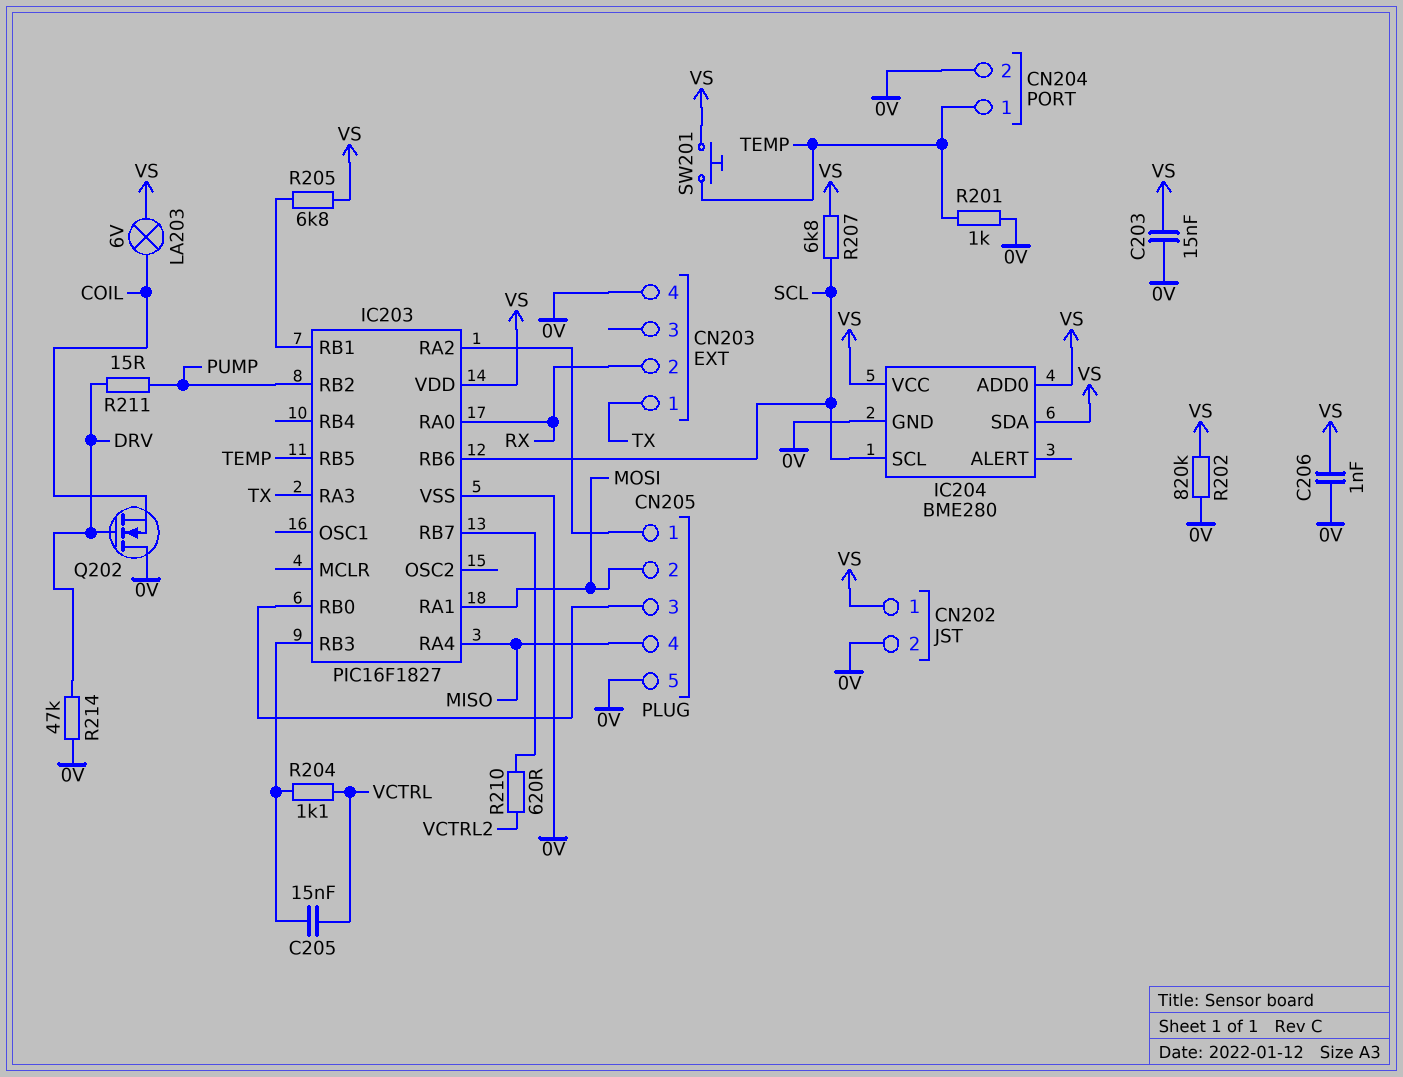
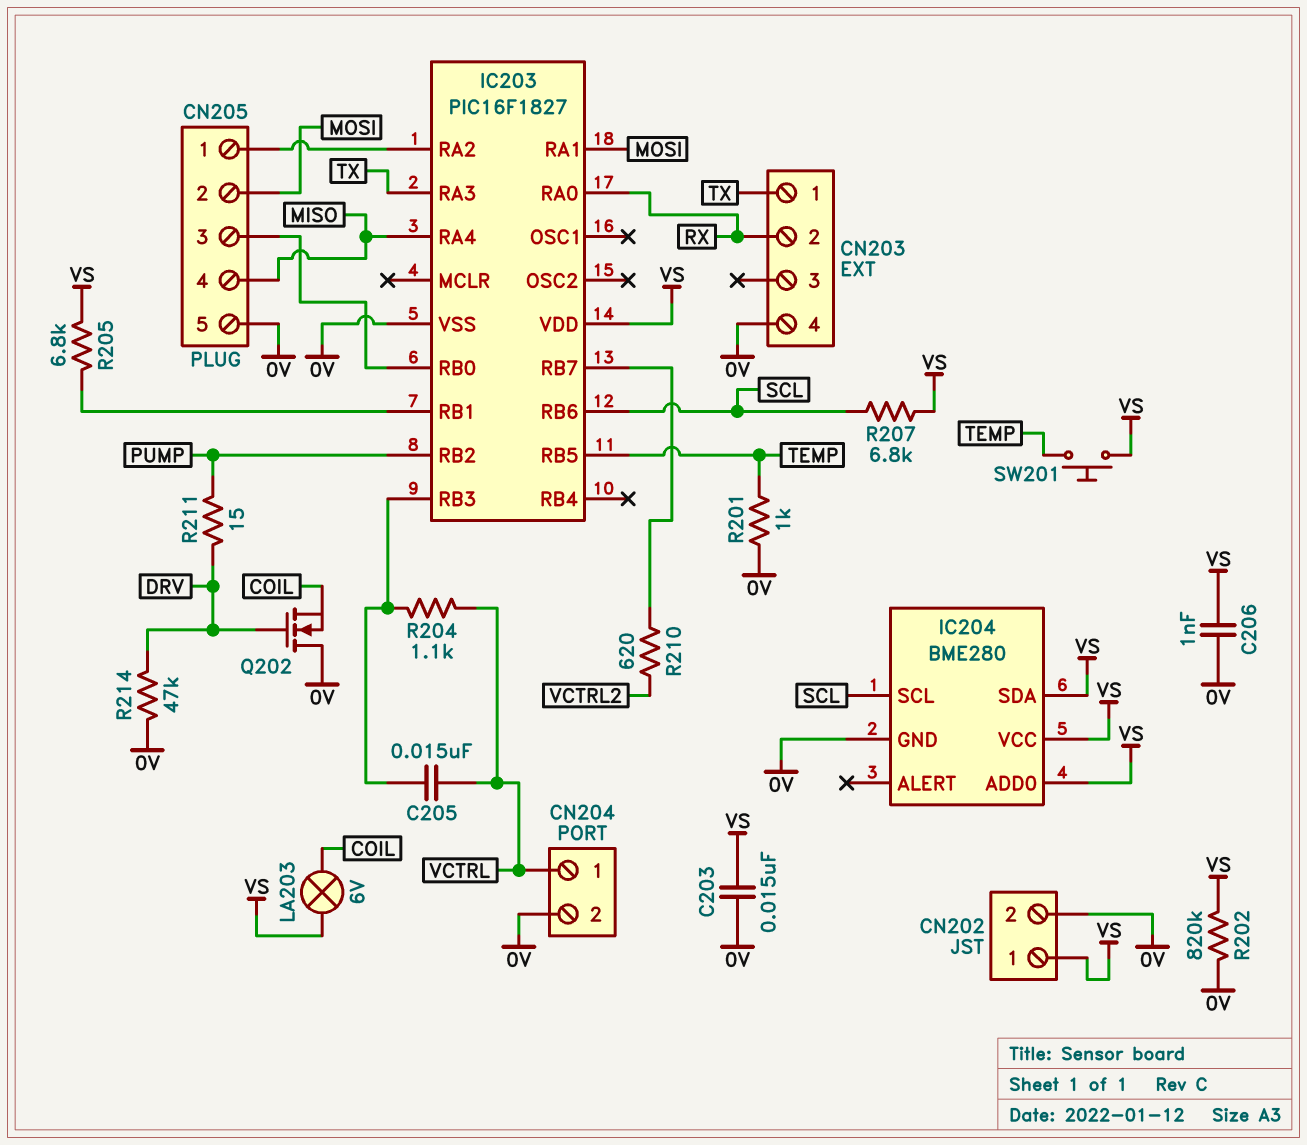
CN204 pin 1: TEMP -> VCTRL

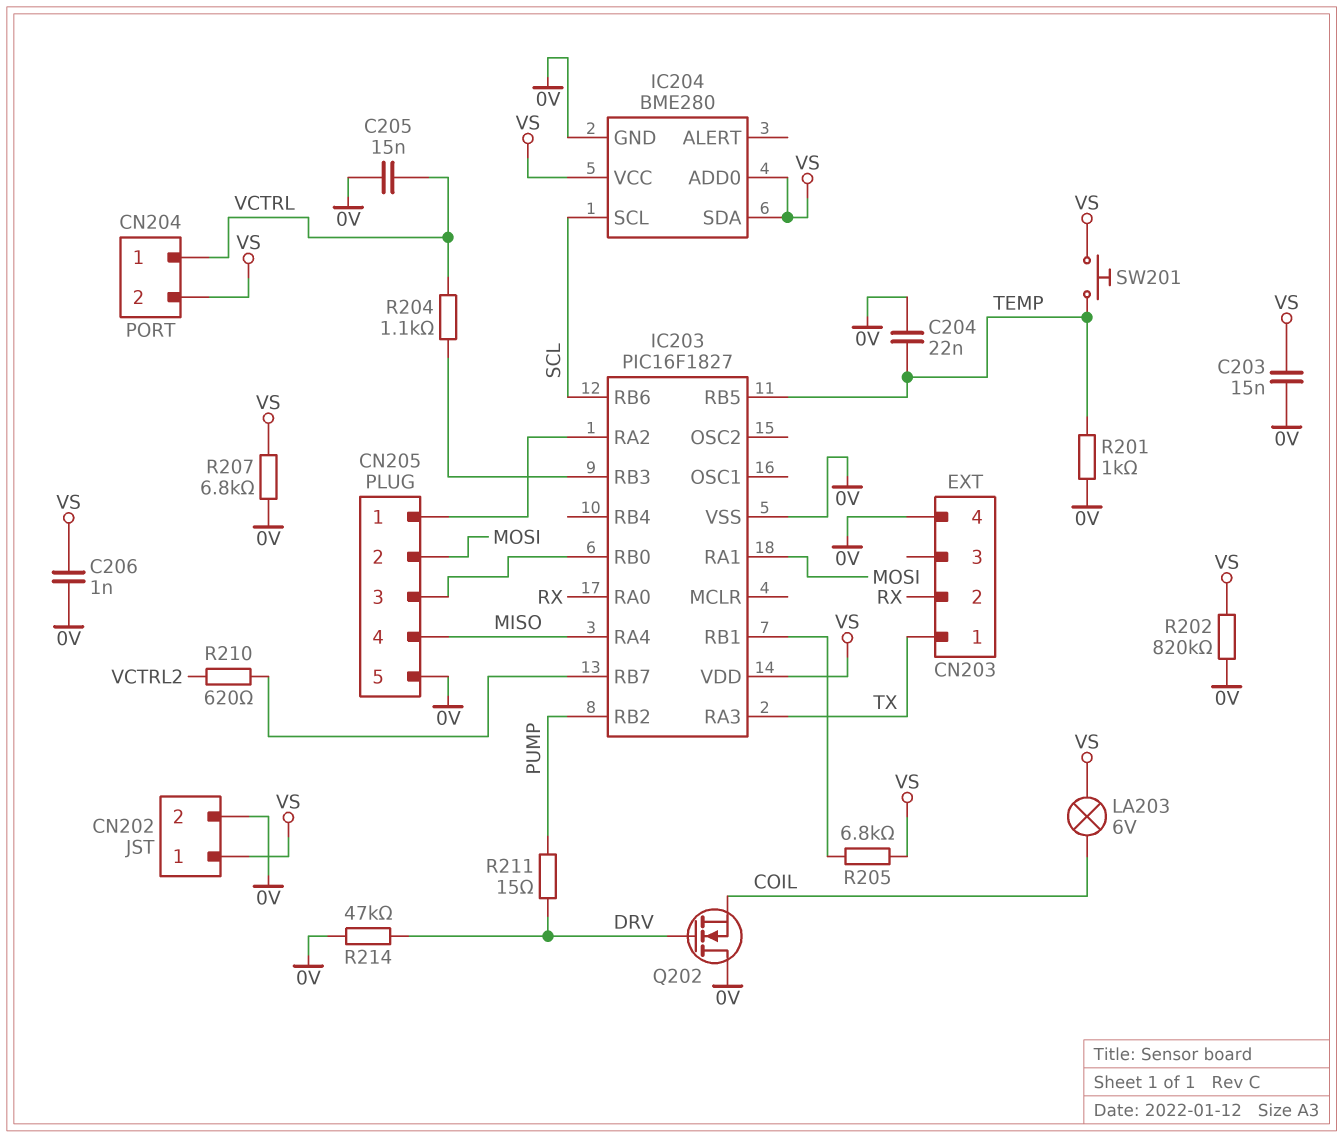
C204: none -> 22nF (0V, TEMP)
C205: 15nF (IC203/RB3, VCTRL) -> 15nF (0V, VCTRL)
CN204 pin 2: 0V -> VS
R207: 6.8k (SCL, VS) -> 6.8k (0V, VS)

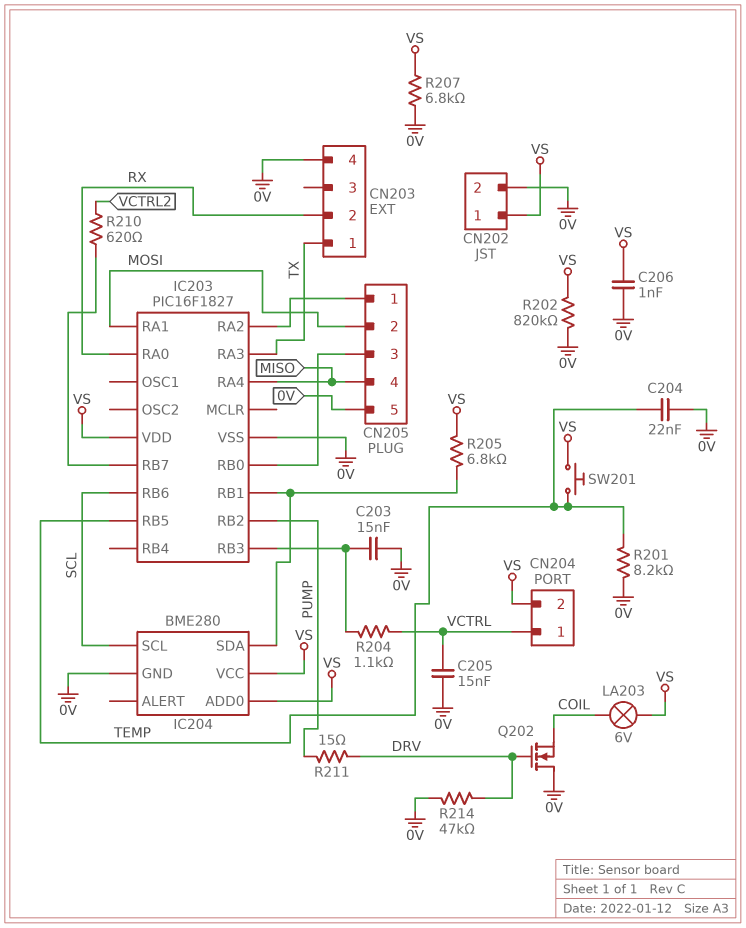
C203: 15nF (0V, VS) -> 15nF (0V, IC203/RB3)
IC204 pin SDA: VS -> IC203/RB1
R201: 1k (0V, TEMP) -> 8.2k (0V, TEMP)

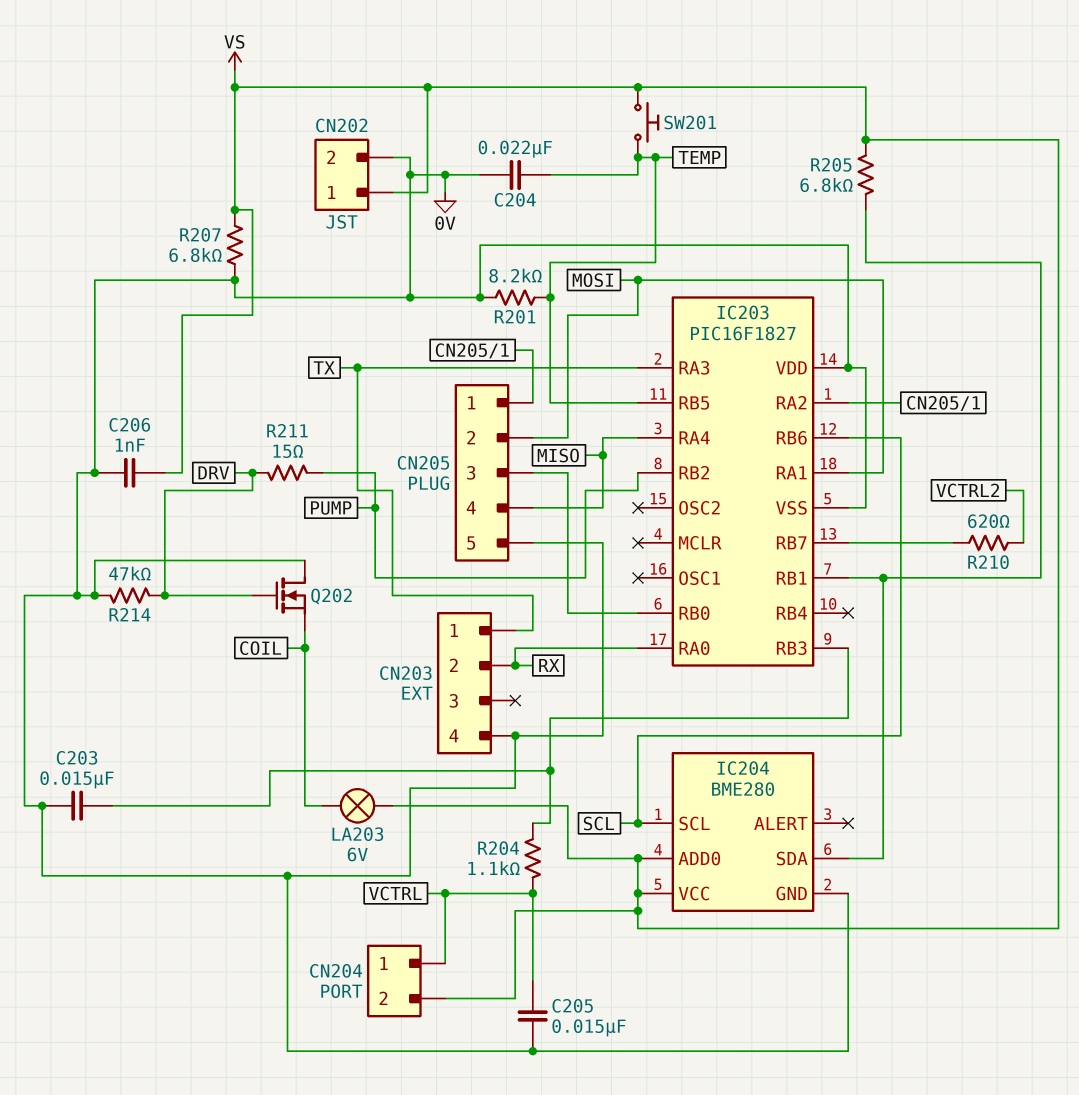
IC203 pin VDD: VS -> 0V
R202: 820k (0V, VS) -> none

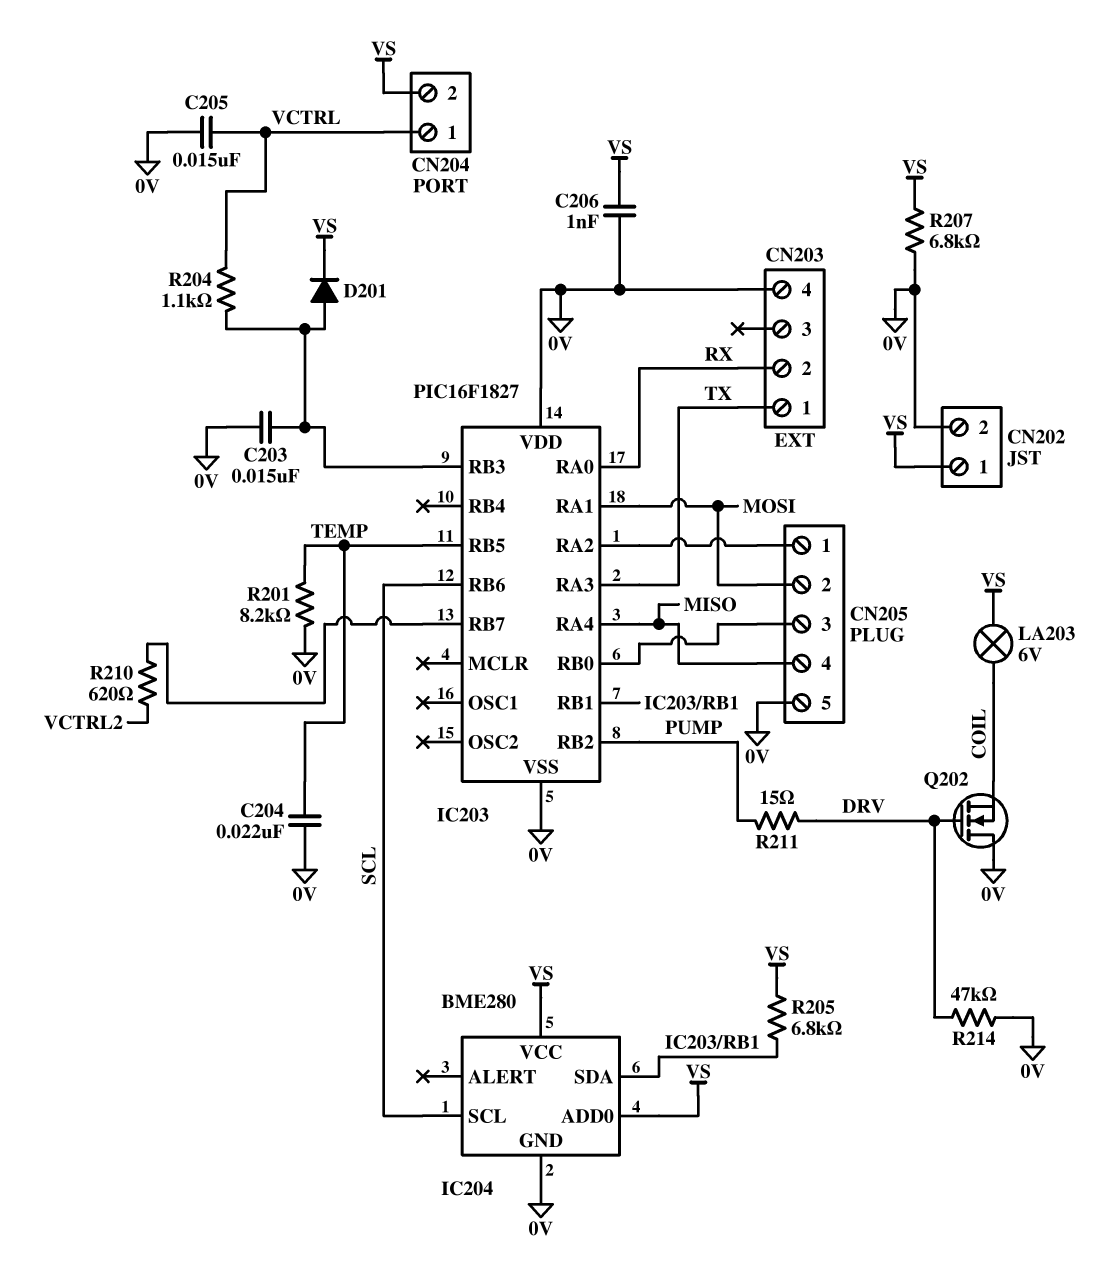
D201: none -> diode (A IC203/RB3, K VS)
SW201: button (TEMP, VS) -> none

